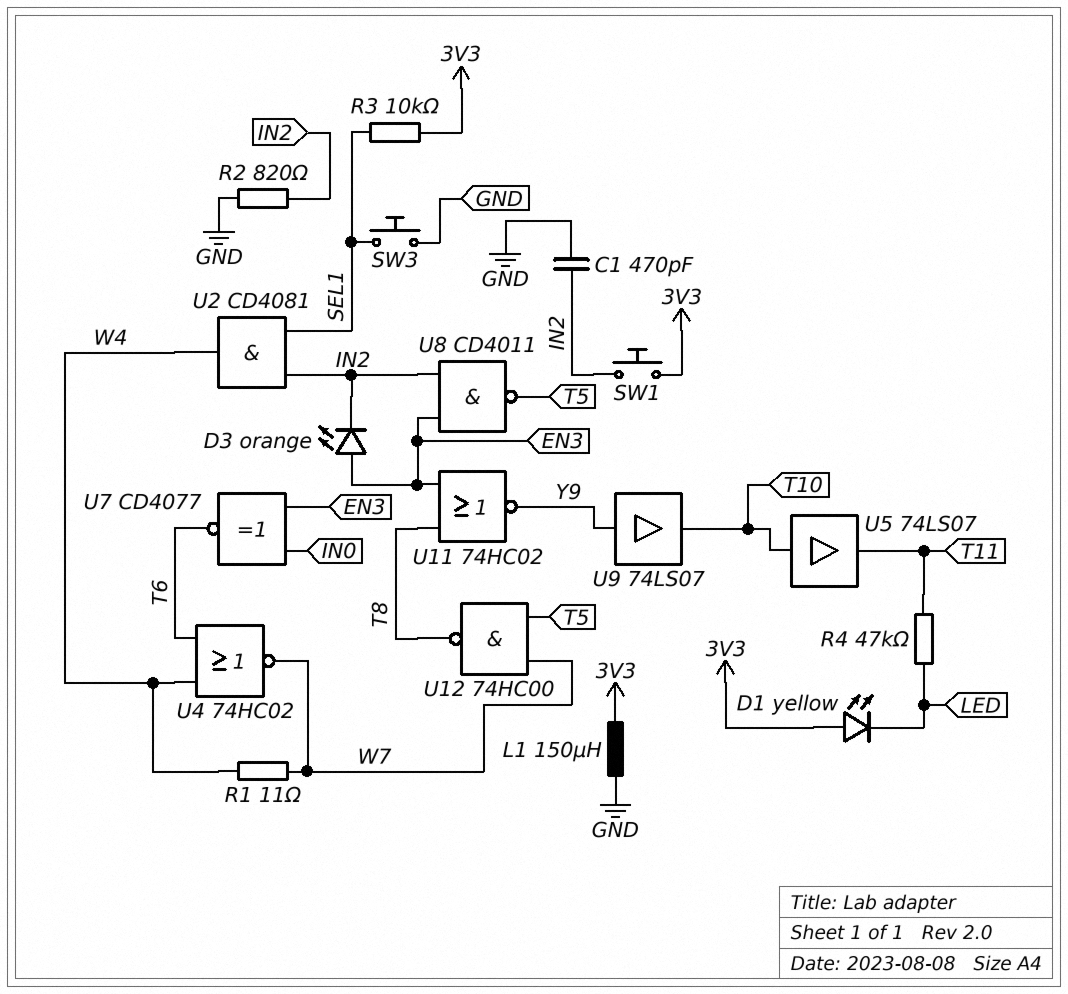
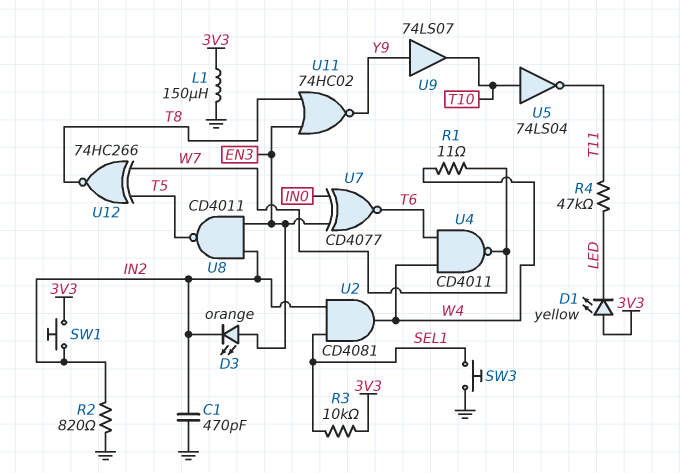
U4: NOR 74HC02 (in T6, in W4, out W7) -> NAND CD4011 (in T6, in W4, out W7)
U5: buffer 74LS07 (in T10, out T11) -> NOT 74LS04 (in T10, out T11)
U12: NAND 74HC00 (in T5, in W7, out T8) -> XNOR 74HC266 (in T5, in W7, out T8)

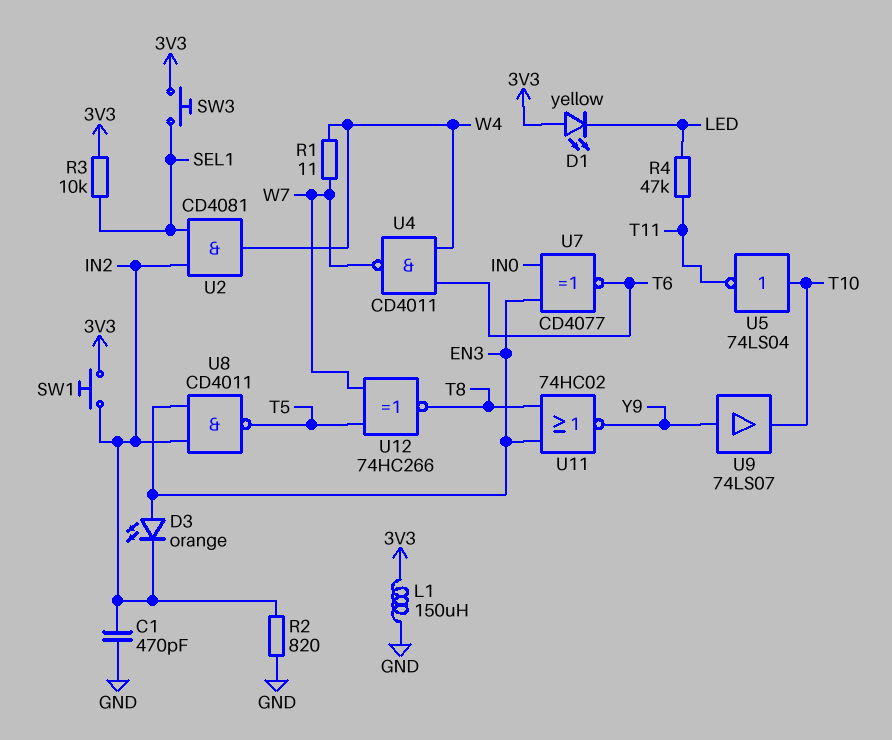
SW3: button (GND, SEL1) -> button (3V3, SEL1)

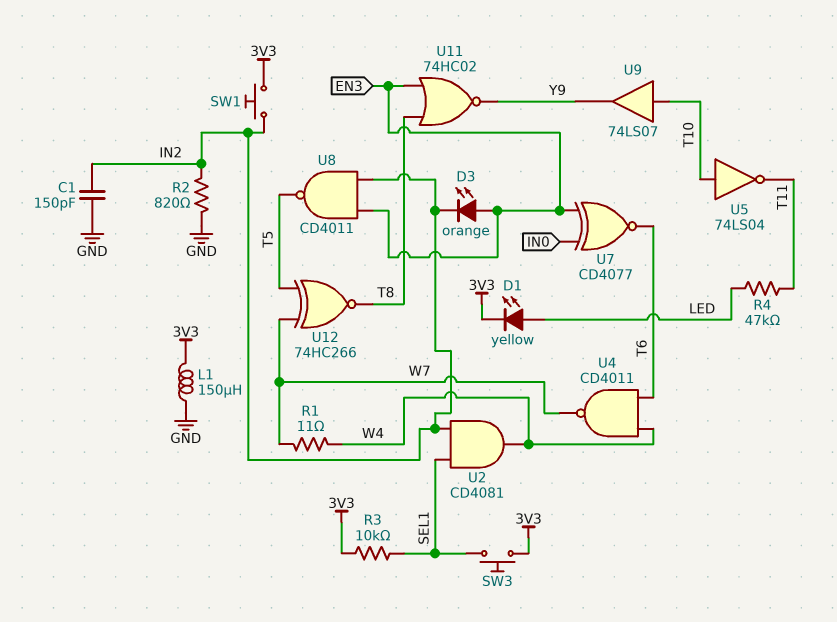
C1: 470pF (GND, IN2) -> 150pF (GND, IN2)
D1: LED yellow (A 3V3, K LED) -> LED yellow (A LED, K 3V3)
U9: buffer 74LS07 (in Y9, out T10) -> buffer 74LS07 (in T10, out Y9)

